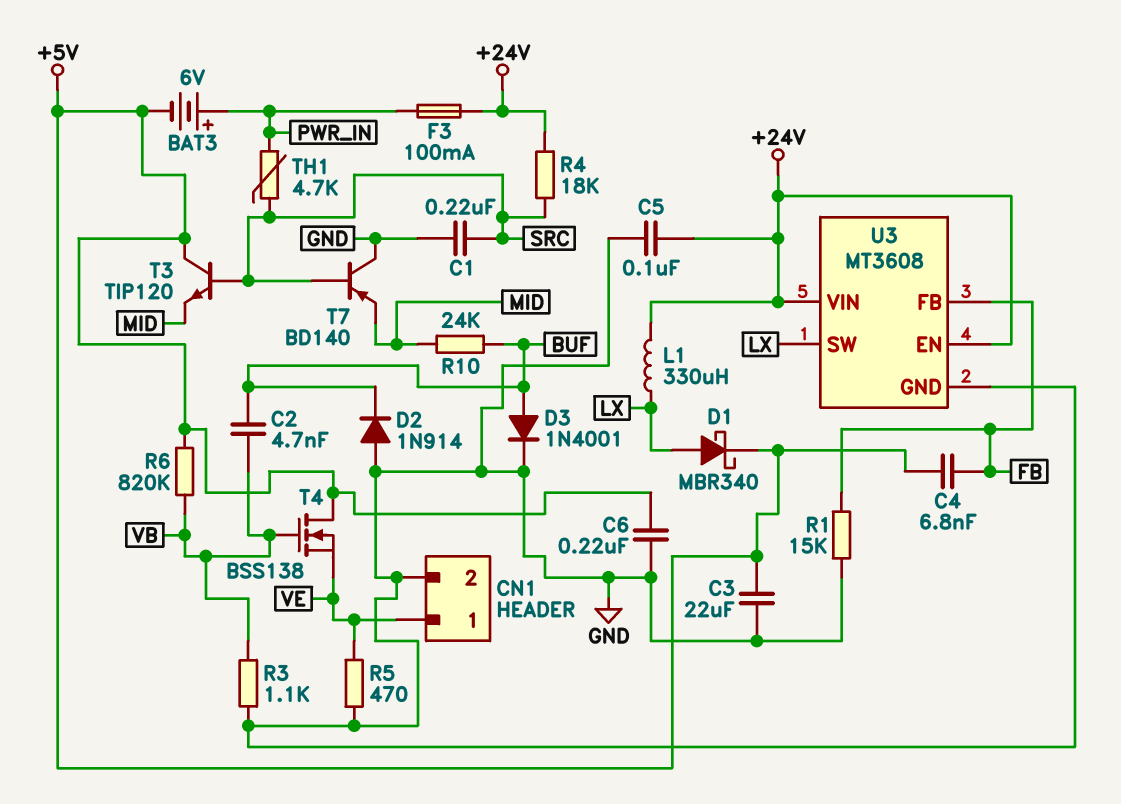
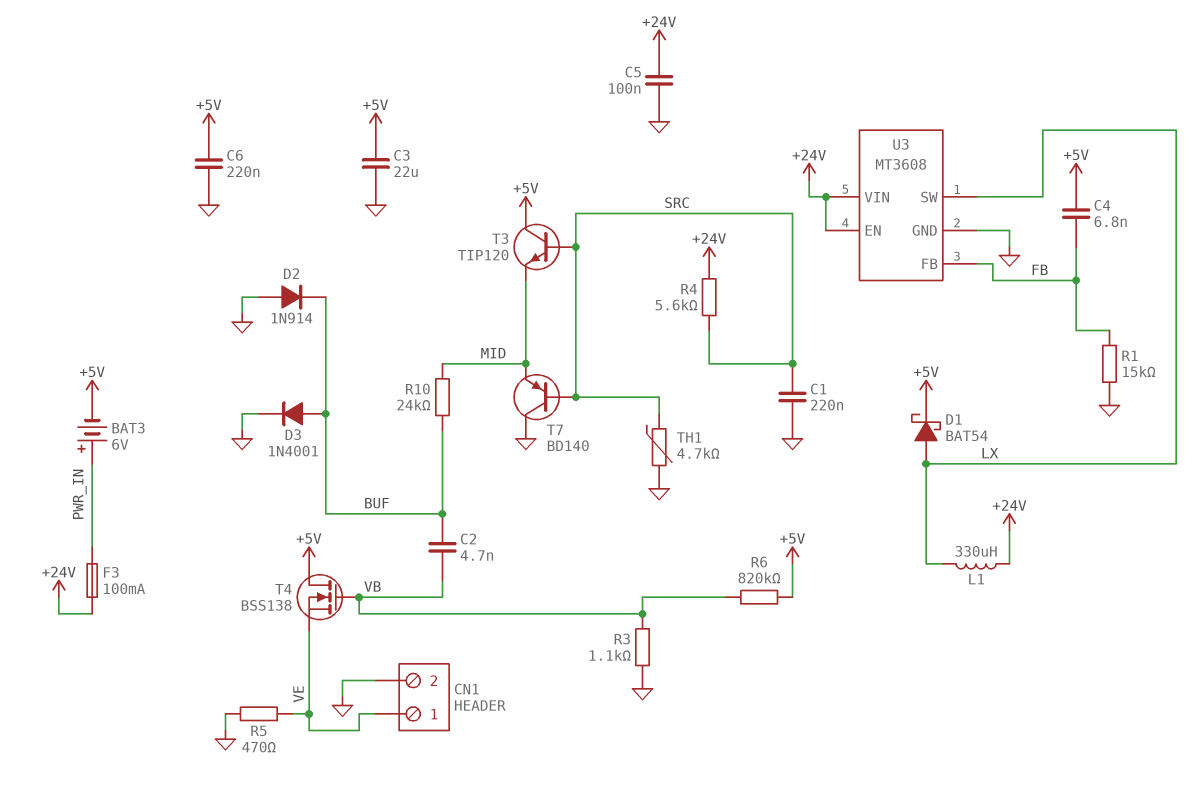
D1: schottky MBR340 (A LX, K +5V) -> schottky BAT54 (A LX, K +5V)
R4: 18k (+24V, SRC) -> 5.6k (+24V, SRC)
TH1: 4.7k (PWR_IN, SRC) -> 4.7k (GND, SRC)

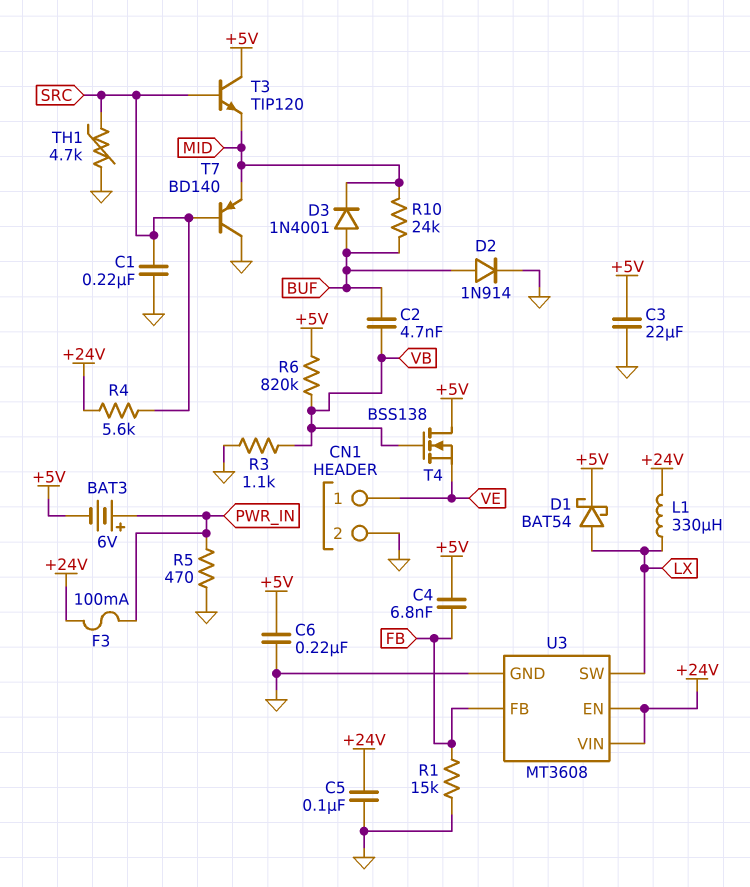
D2: diode 1N914 (A GND, K BUF) -> diode 1N914 (A BUF, K GND)
D3: diode 1N4001 (A BUF, K GND) -> diode 1N4001 (A BUF, K MID)
R5: 470 (GND, VE) -> 470 (GND, PWR_IN)

